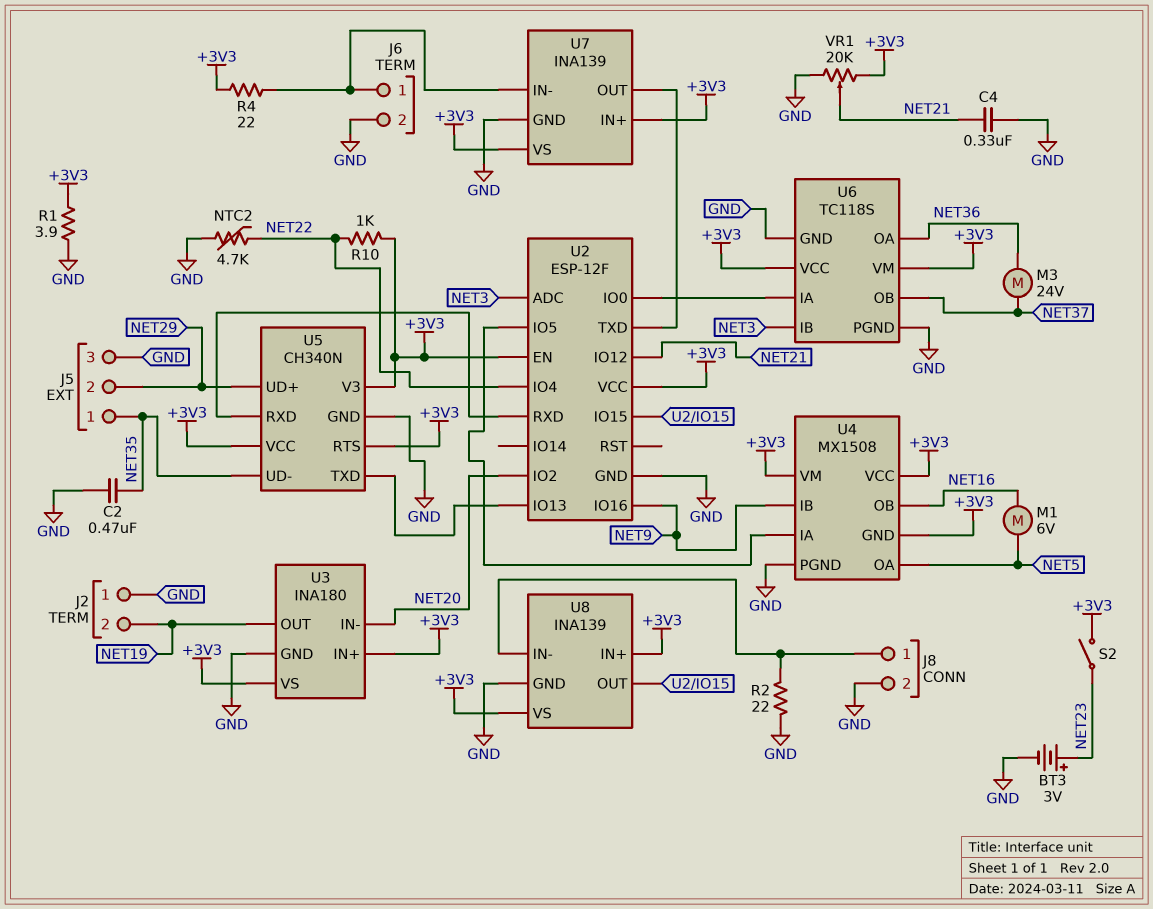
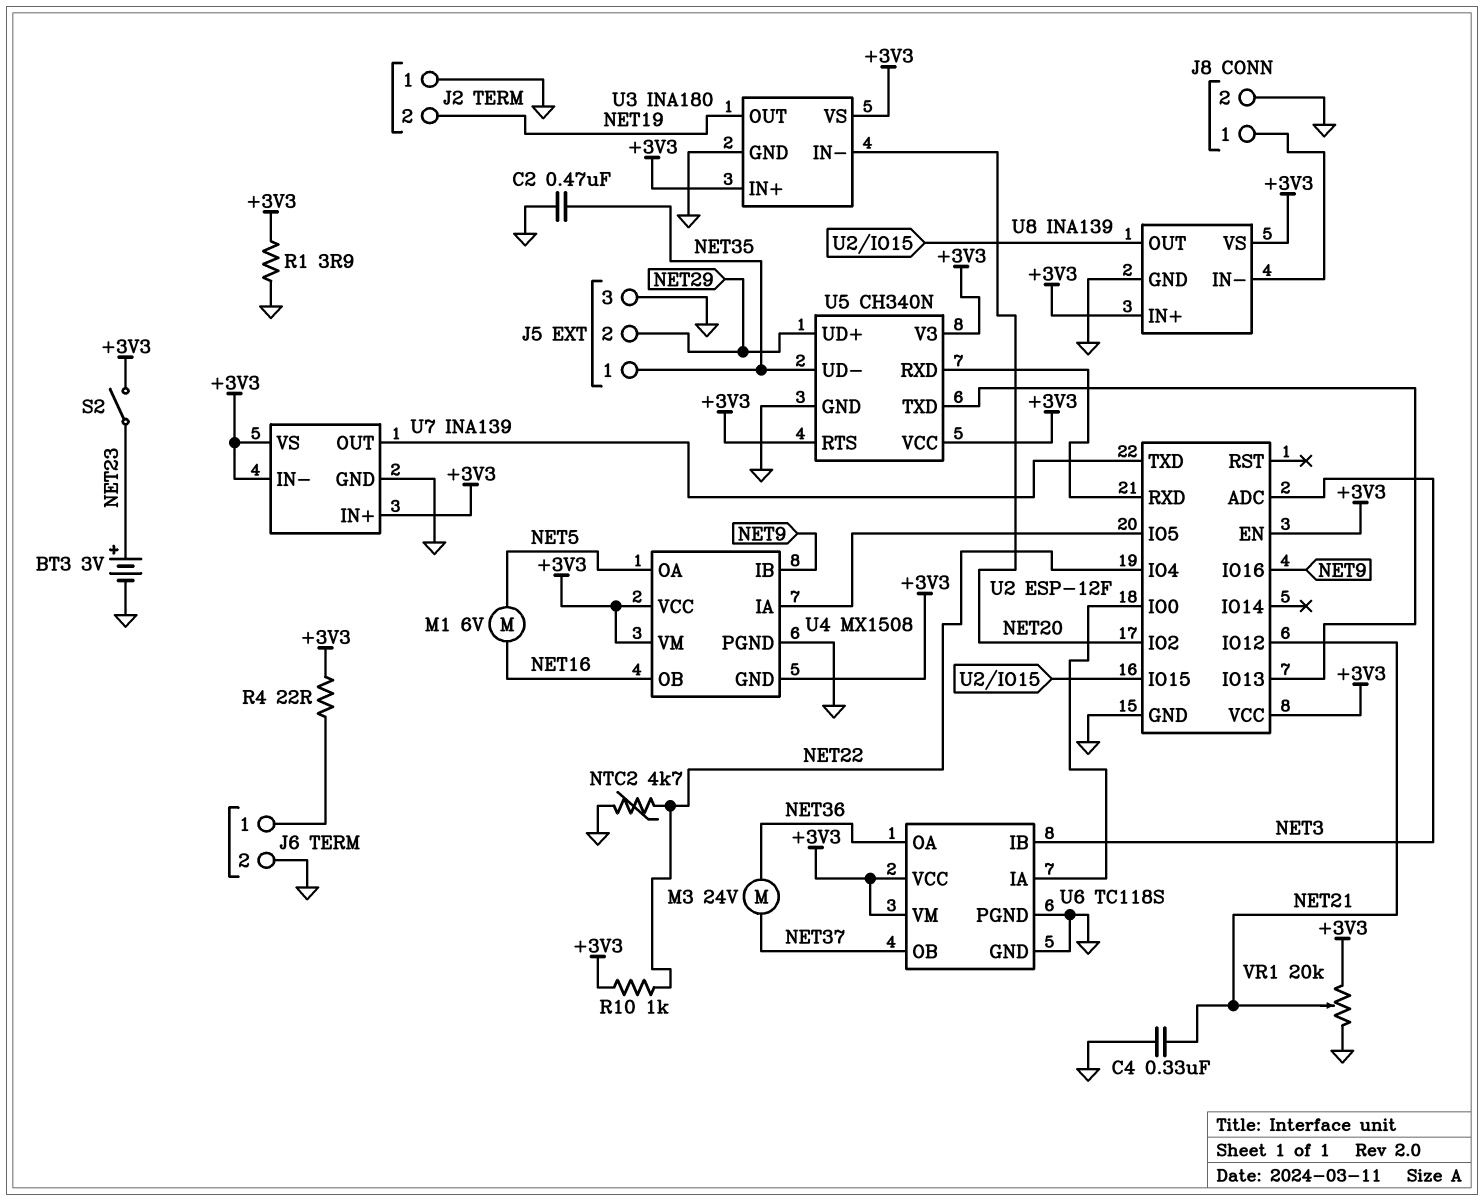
R2: 22 (GND, J8/1) -> none
U7 pin IN-: J6/1 -> +3V3

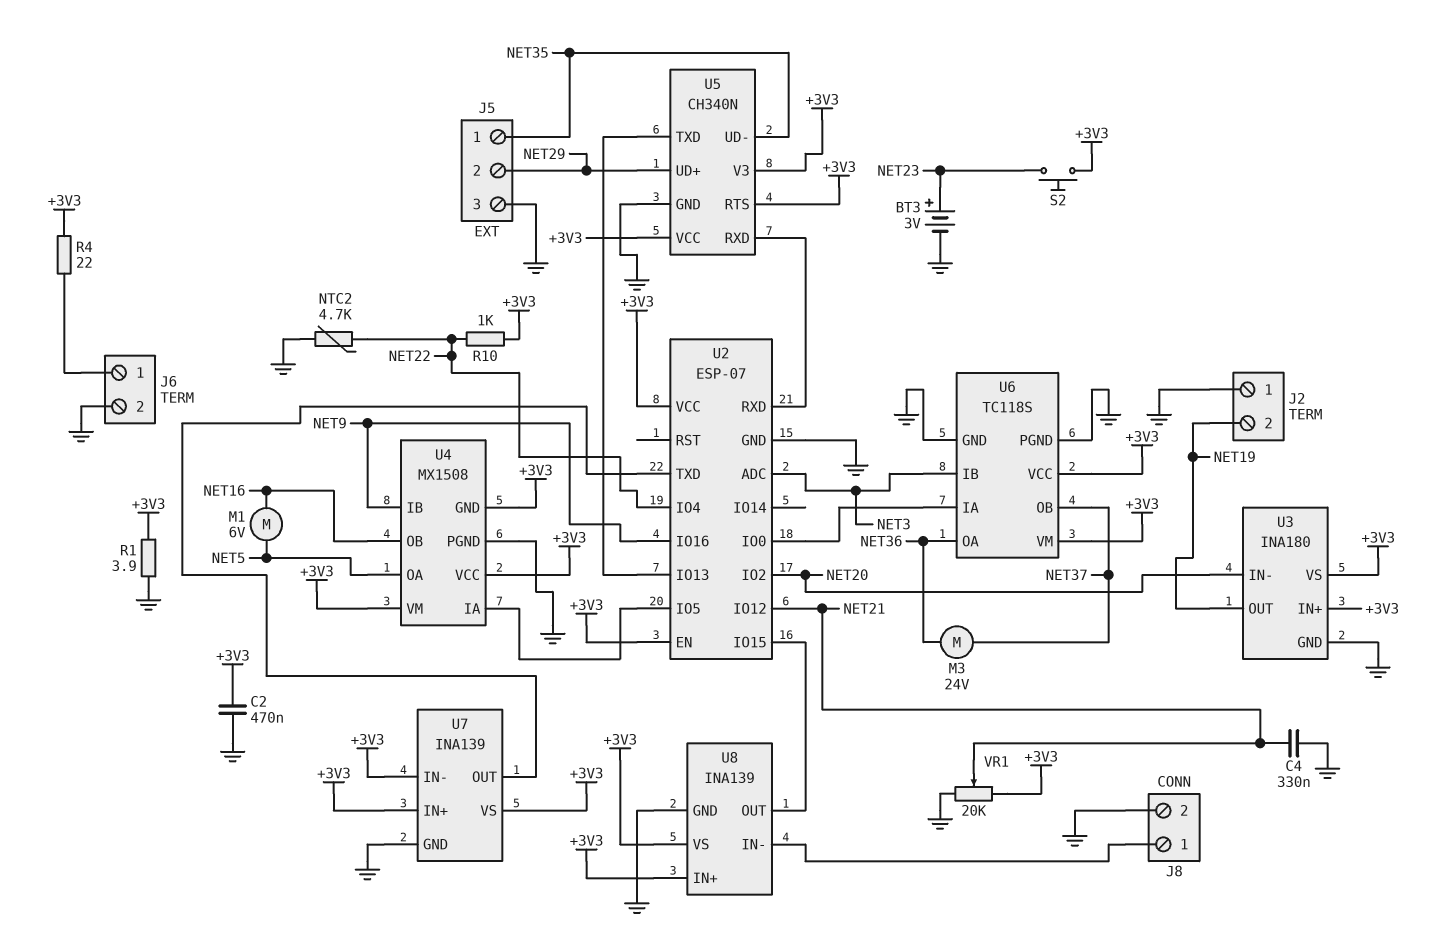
C2: 470nF (GND, NET35) -> 470nF (+3V3, GND)
S2: switch (+3V3, NET23) -> button (+3V3, NET23)
U2: ESP-12F -> ESP-07

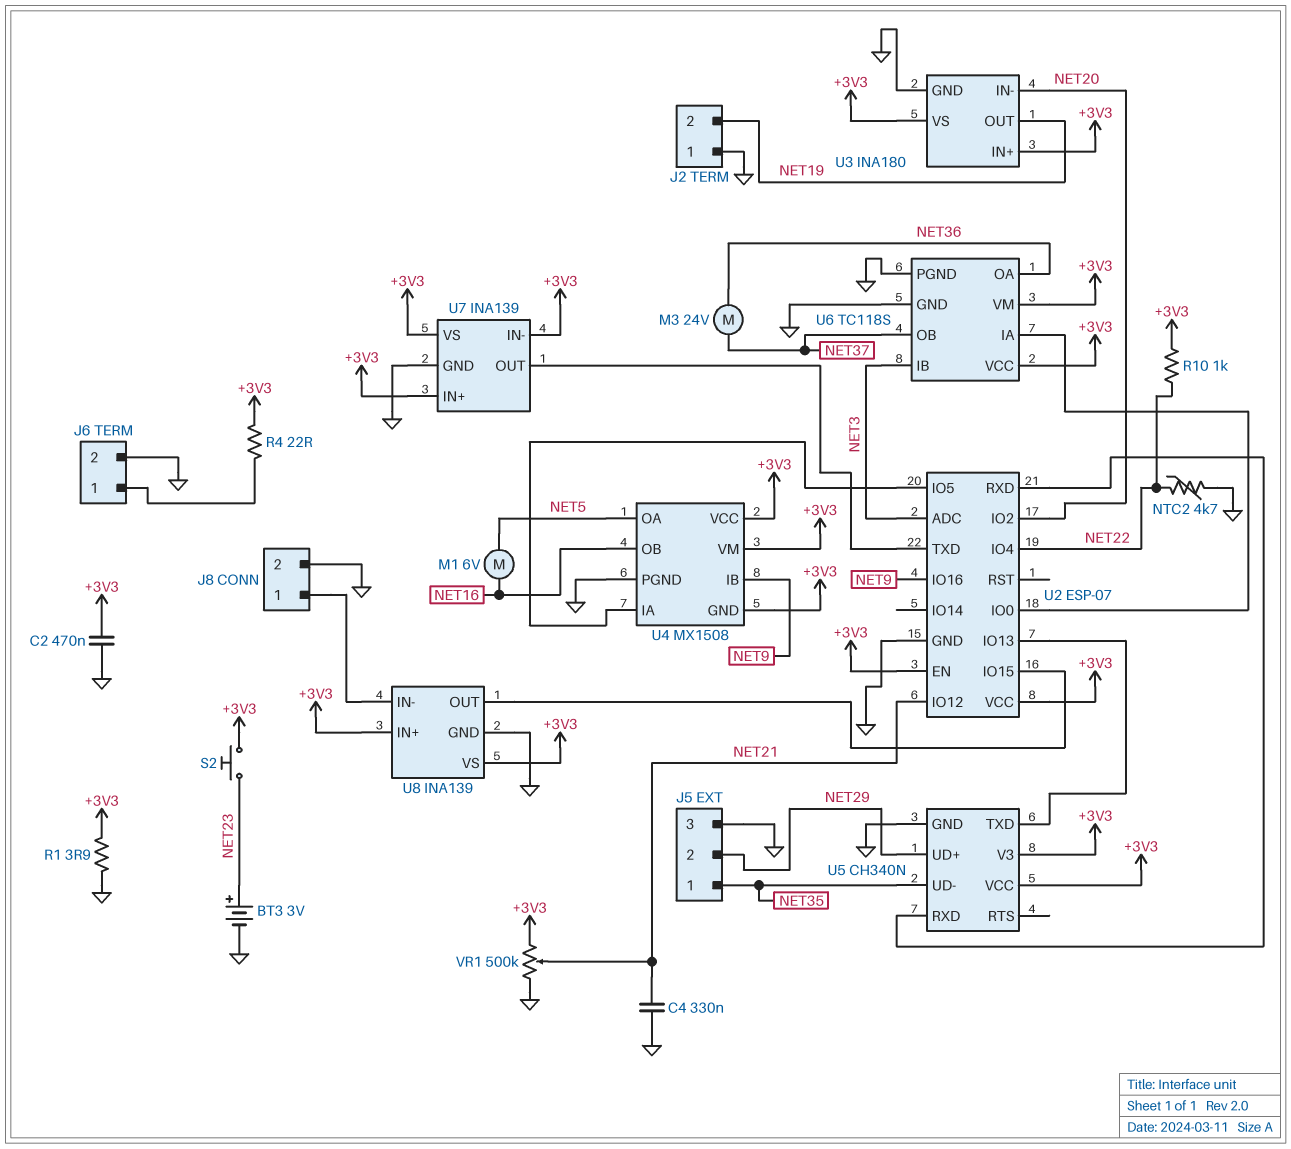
U5 pin RTS: +3V3 -> none
VR1: 20k (+3V3, GND, wiper NET21) -> 500k (+3V3, GND, wiper NET21)

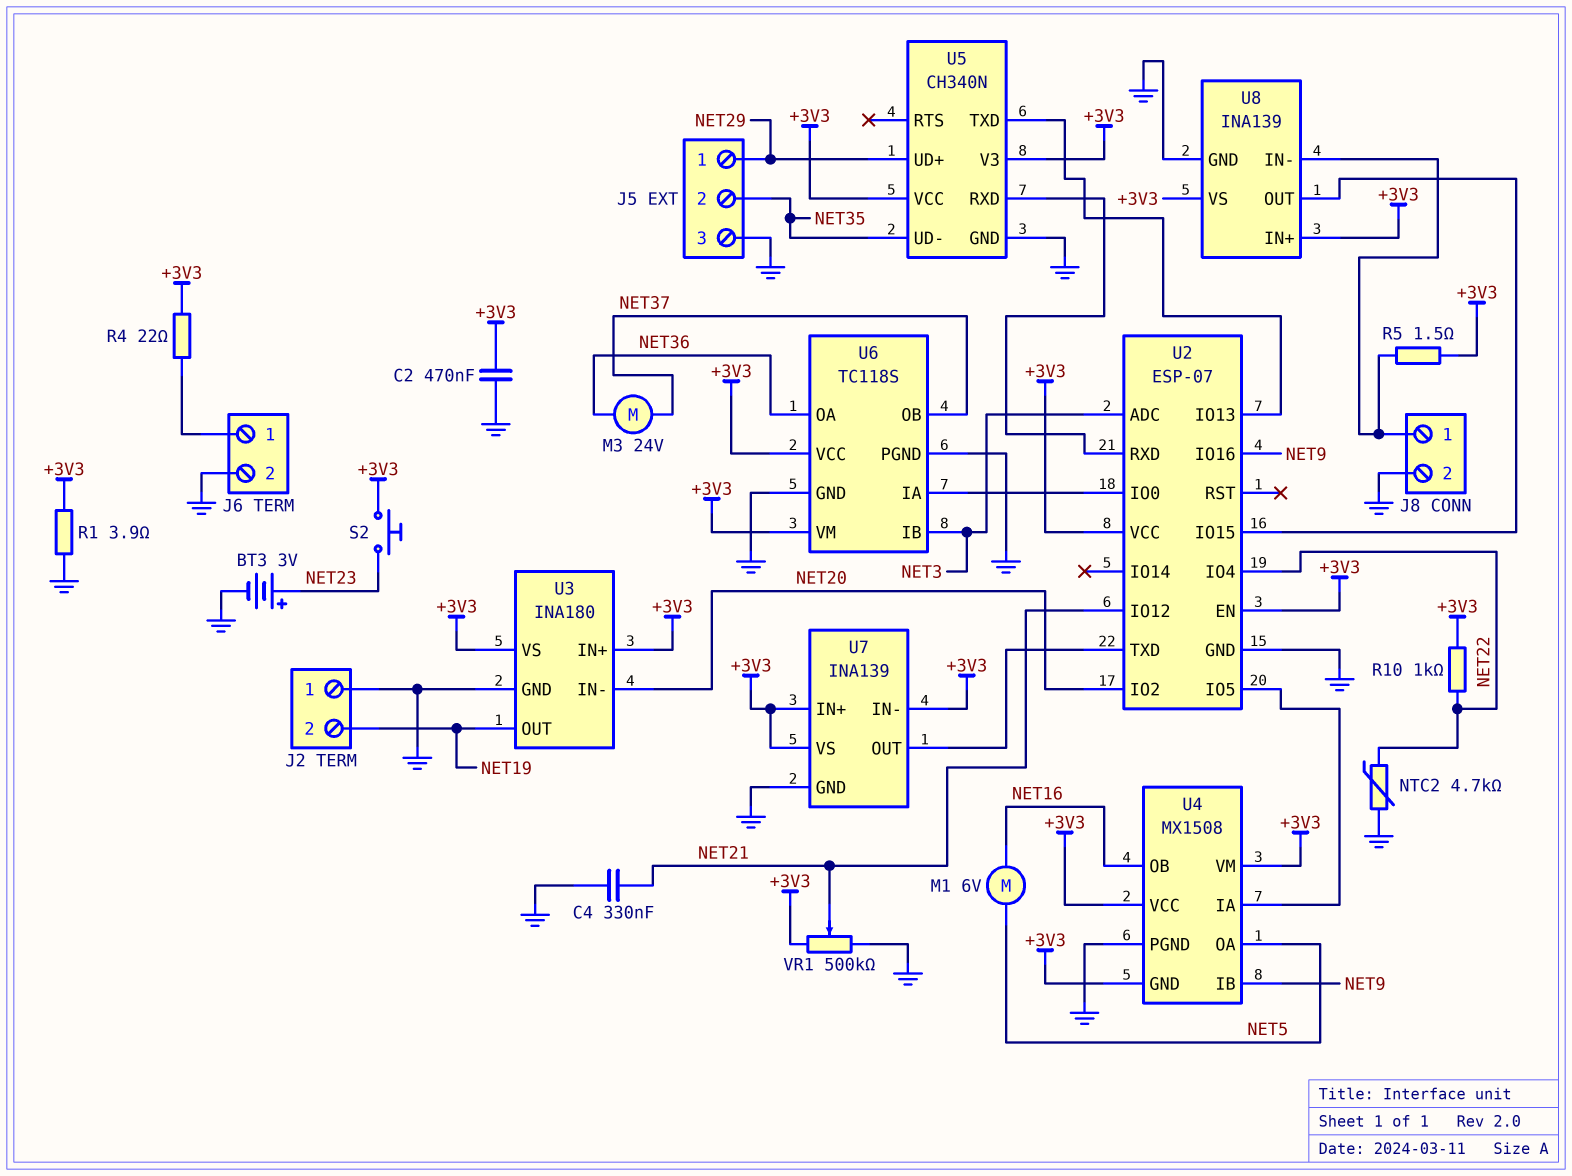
J5 pin 1: NET35 -> NET29
J5 pin 2: NET29 -> NET35
R5: none -> 1.5 (+3V3, J8/1)

